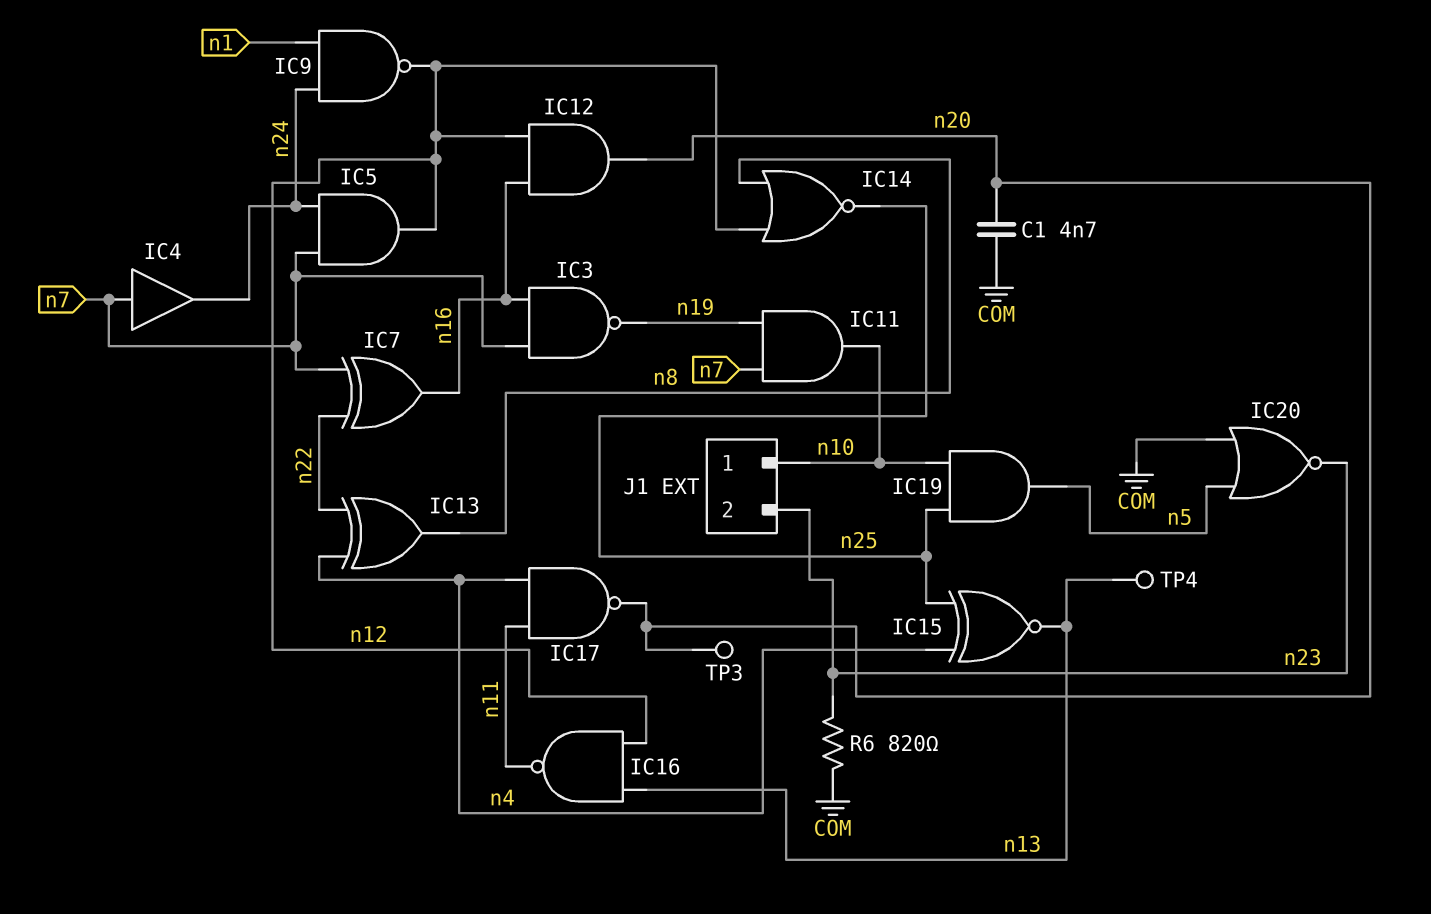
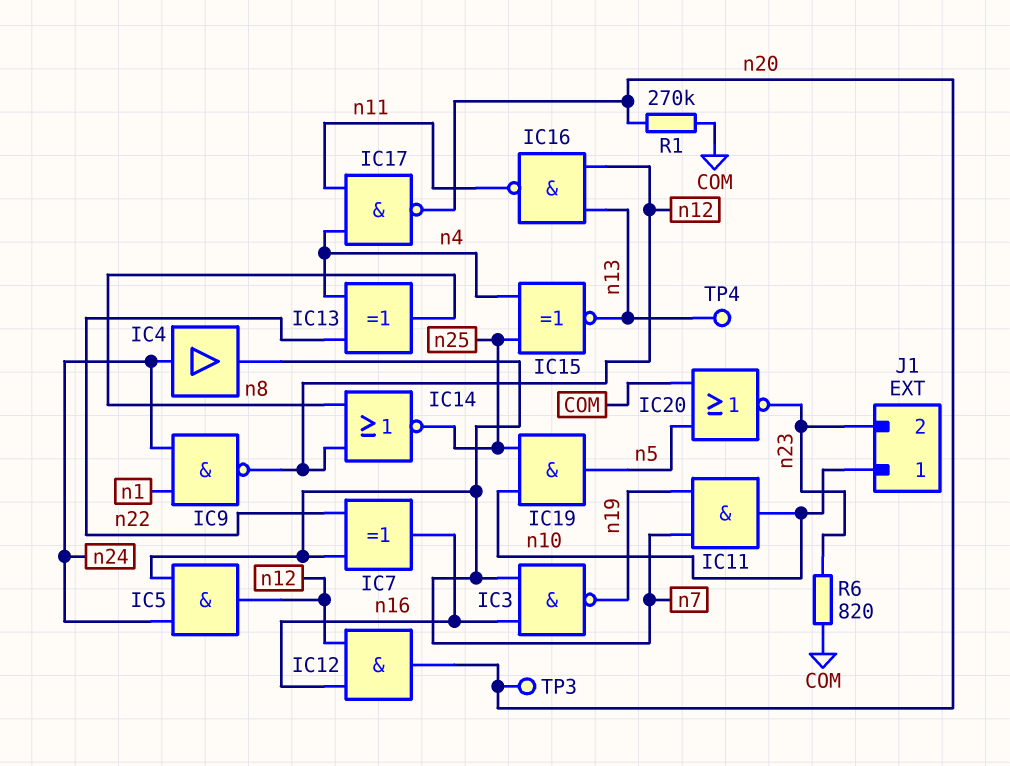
C1: 4.7nF (COM, n20) -> none
IC4: buffer (in n7, out n24) -> buffer (in n24, out n7)
R1: none -> 270k (COM, n20)

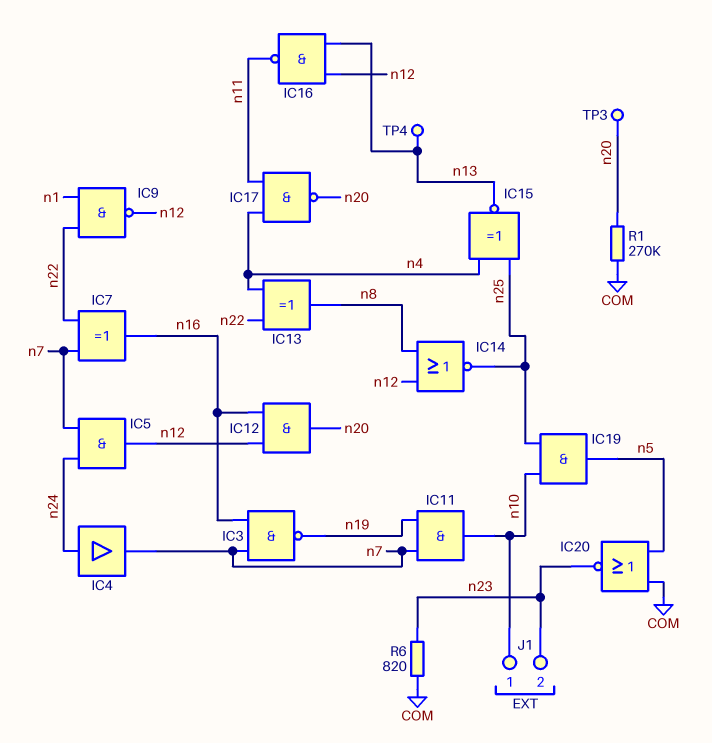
IC9: NAND (in n1, in n24, out n12) -> NAND (in n1, in n22, out n12)

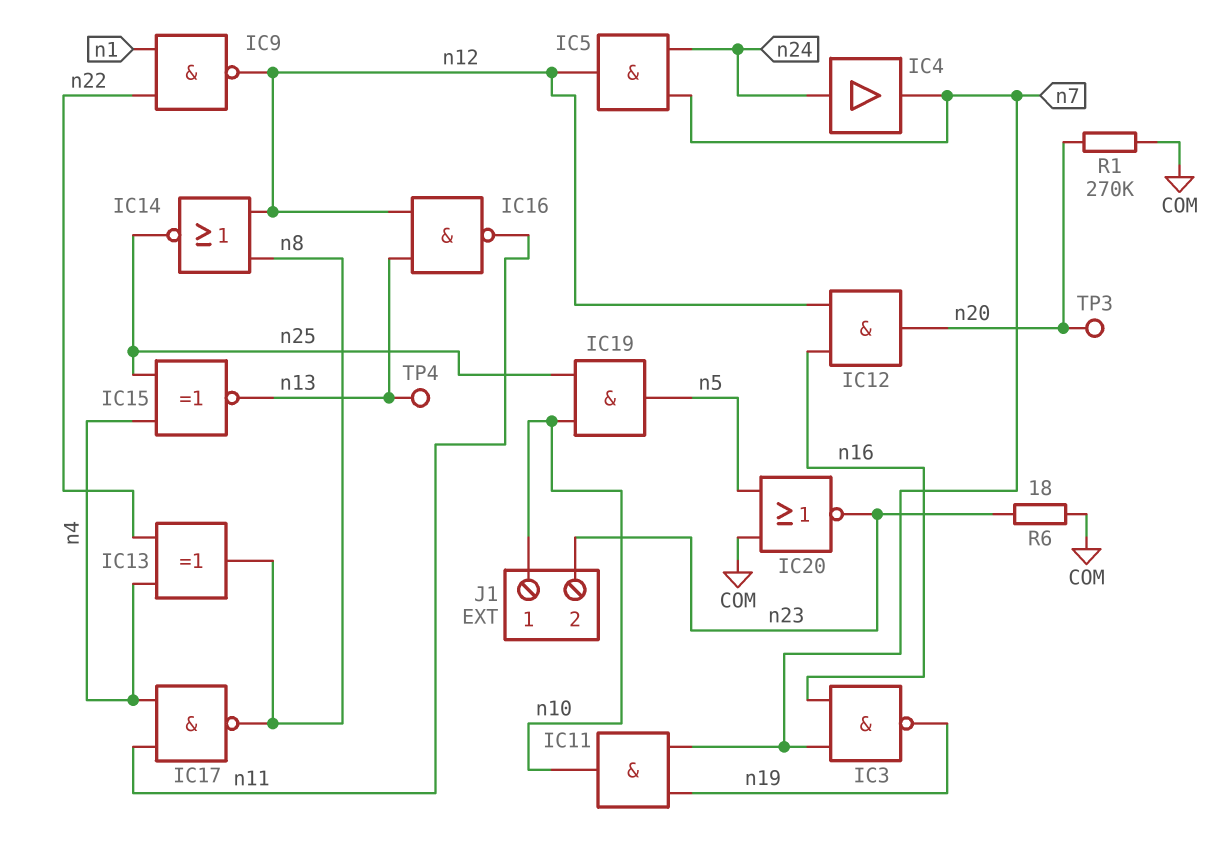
IC7: XOR (in n7, in n22, out n16) -> none
IC17: NAND (in n4, in n11, out n20) -> NAND (in n4, in n11, out n8)
R6: 820 (COM, n23) -> 18 (COM, n23)

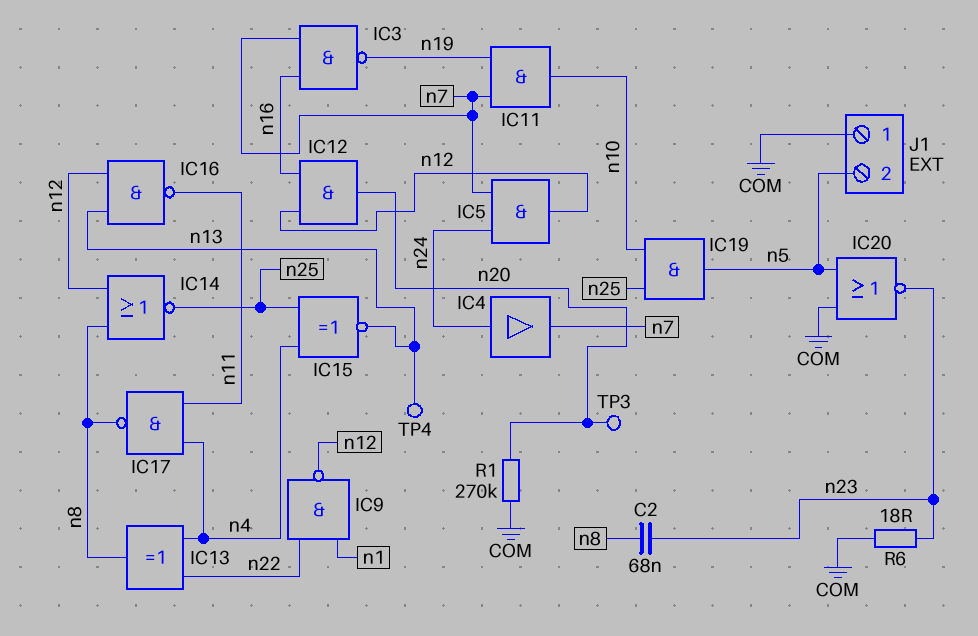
C2: none -> 68nF (n8, n23)
J1 pin 1: n10 -> COM
J1 pin 2: n23 -> n5

